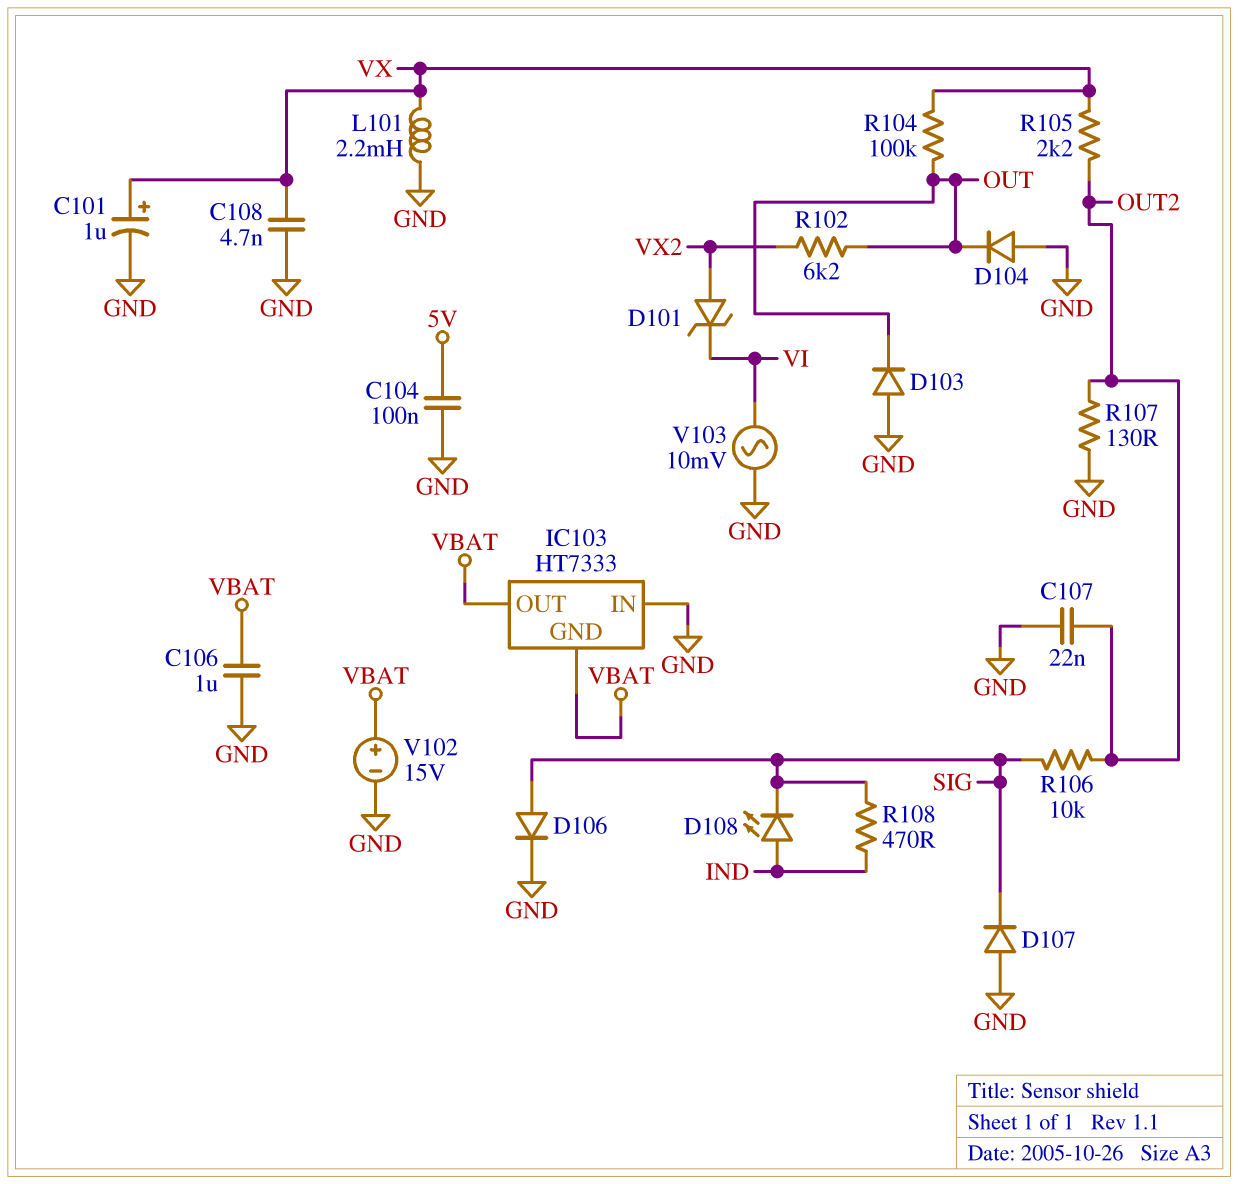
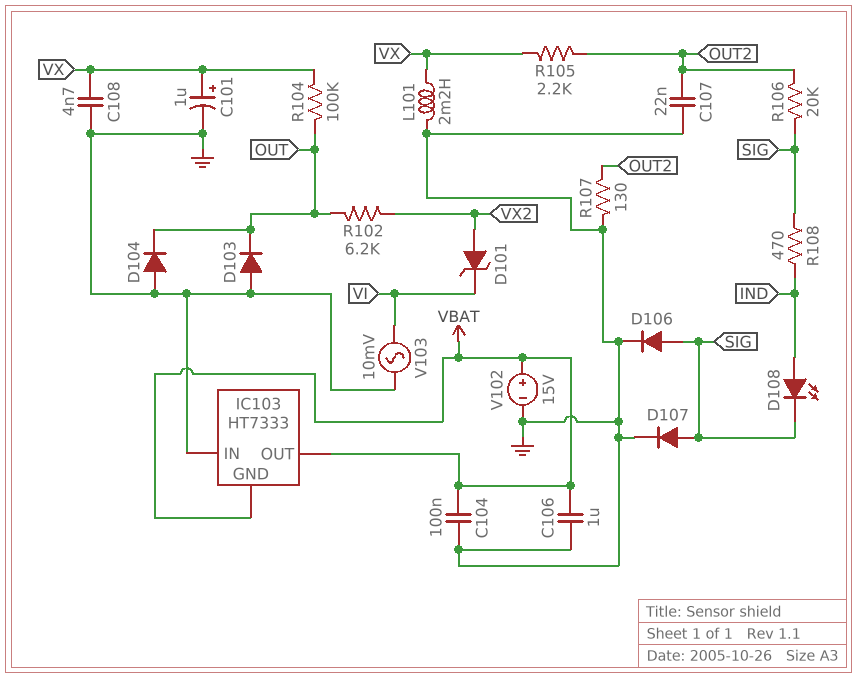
C104: 100nF (5V, GND) -> 100nF (GND, VBAT)
D107: diode (A GND, K SIG) -> diode (A SIG, K GND)
R106: 10k (OUT2, SIG) -> 20k (OUT2, SIG)

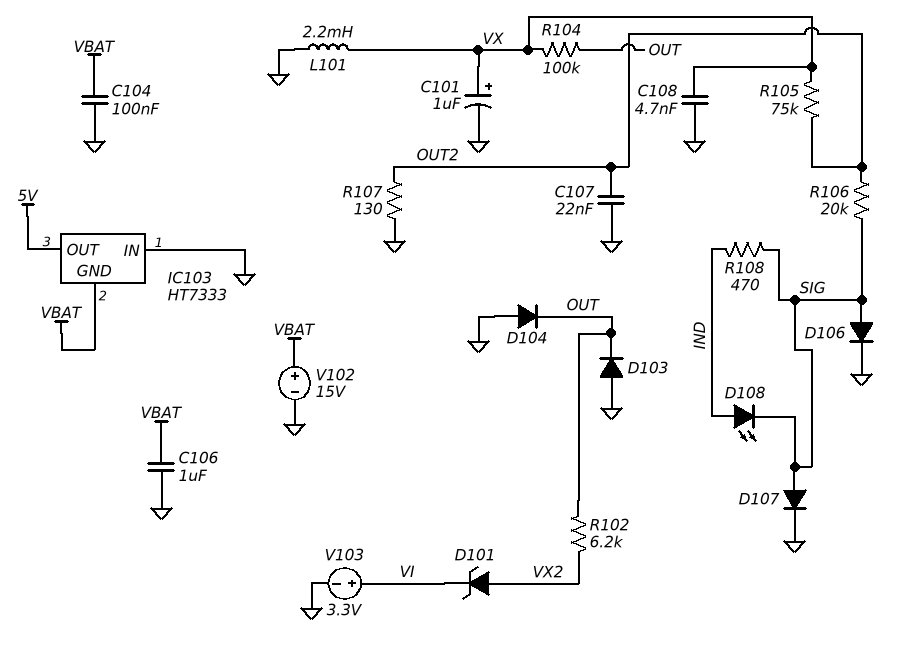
IC103 pin OUT: VBAT -> 5V
R105: 2.2k (OUT2, VX) -> 75k (OUT2, VX)
V103: AC 10mV (GND, VI) -> 3.3V (plus VI, minus GND)

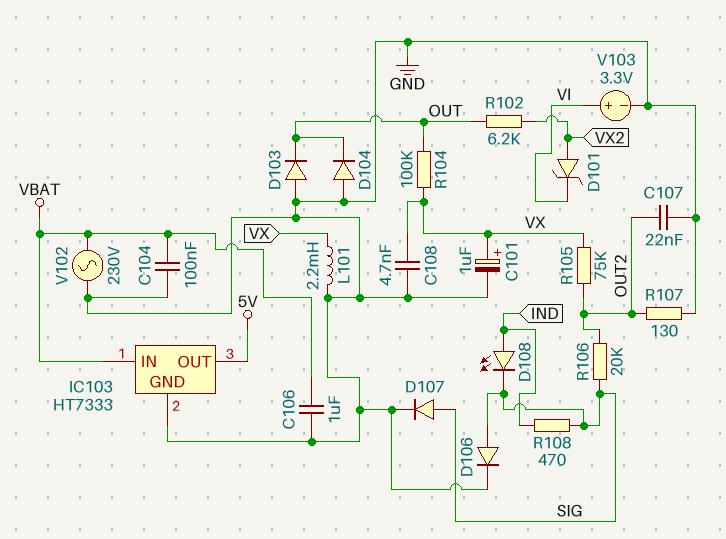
IC103 pin GND: VBAT -> GND
IC103 pin IN: GND -> VBAT
V102: 15V (plus VBAT, minus GND) -> AC 230V (GND, VBAT)

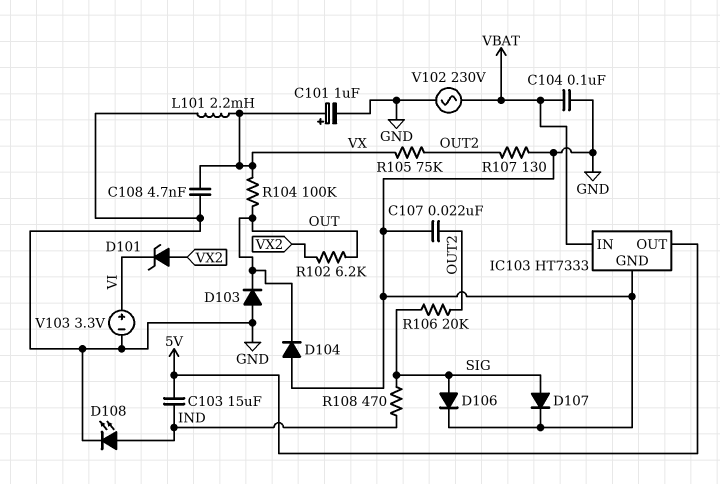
C103: none -> 15uF (5V, IND)
C106: 1uF (GND, VBAT) -> none
D108: LED (A IND, K SIG) -> LED (A IND, K GND)

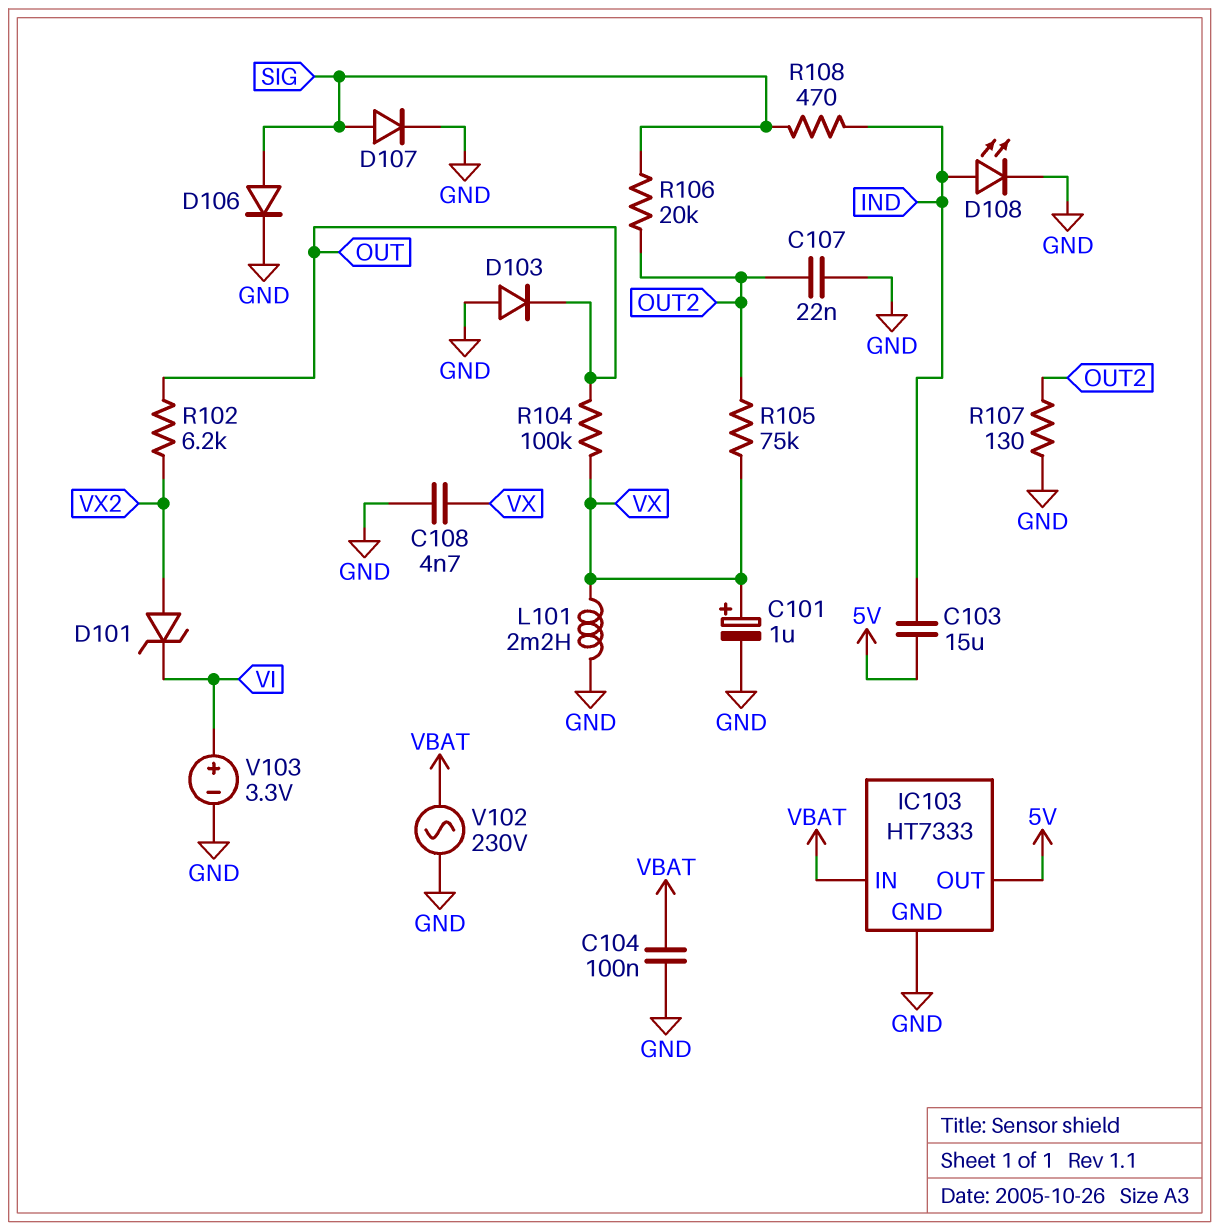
D104: diode (A GND, K OUT) -> none

